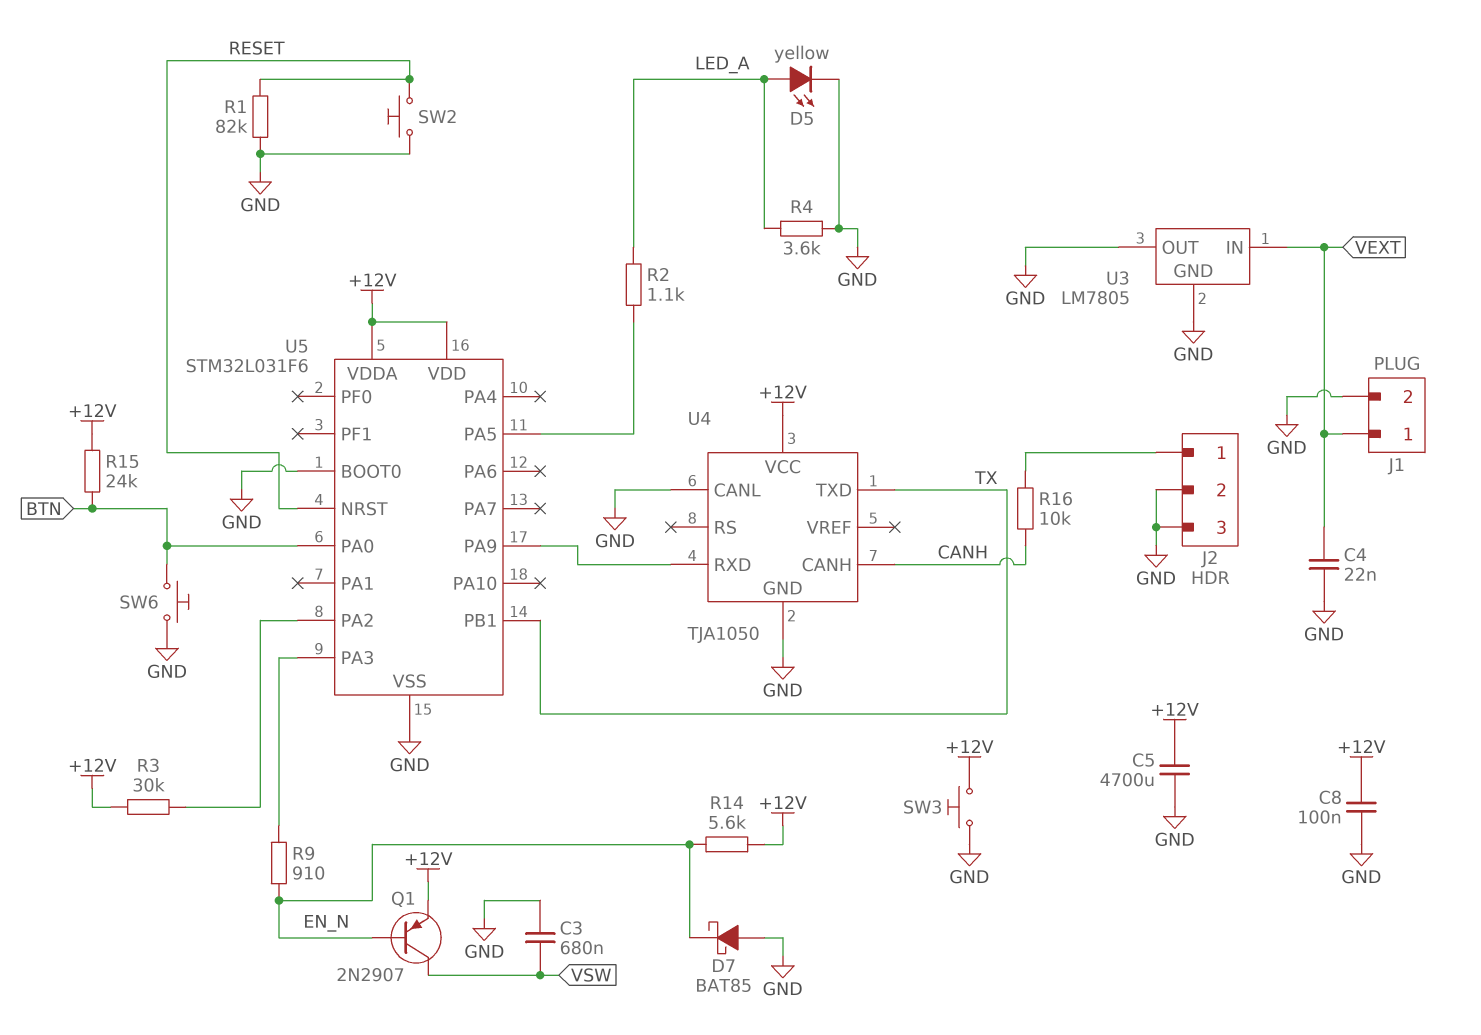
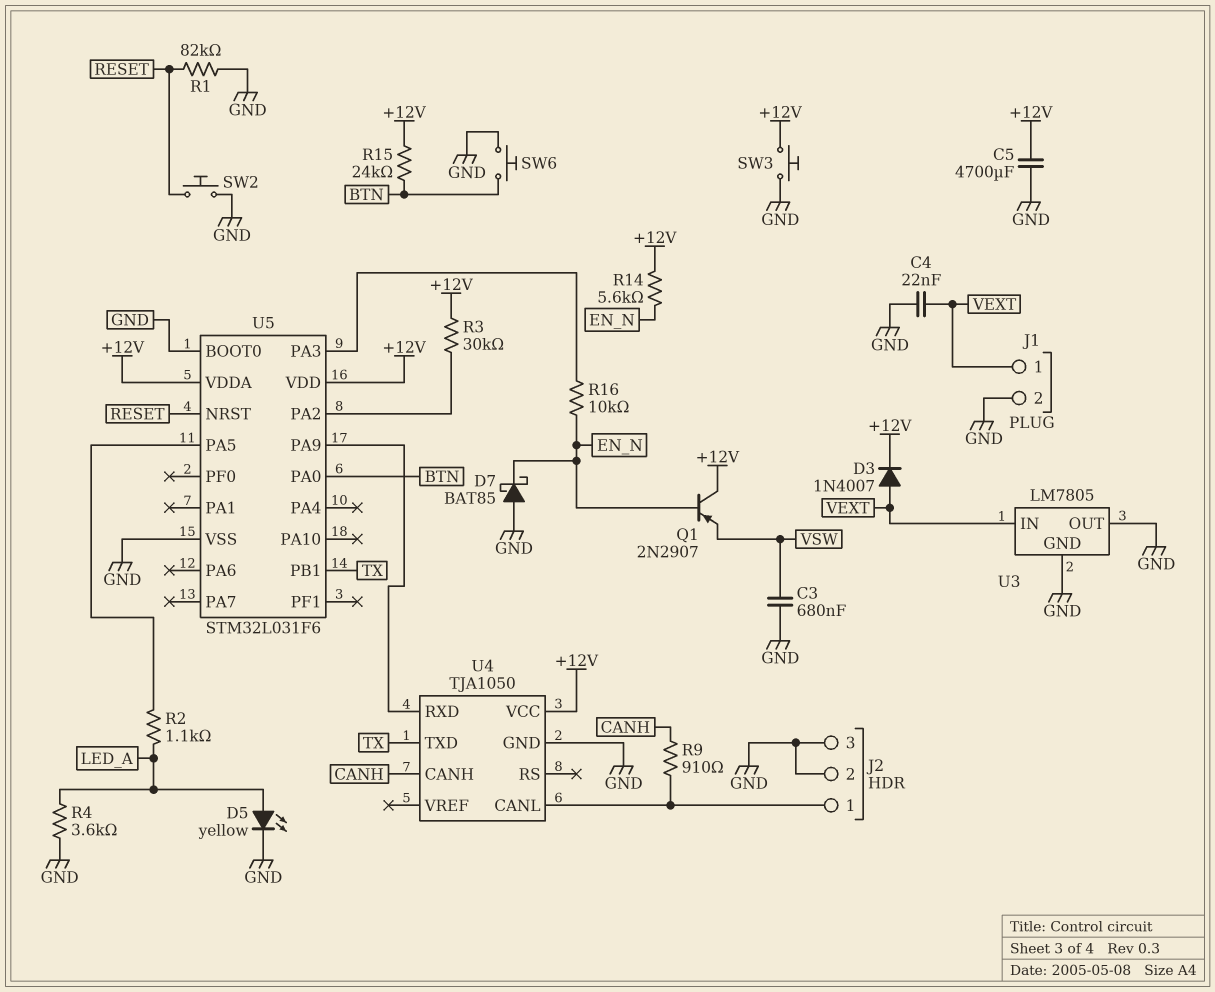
C8: 100nF (+12V, GND) -> none
D3: none -> diode 1N4007 (A VEXT, K +12V)
Q1: PNP 2N2907 (B EN_N, C VSW, E +12V) -> PNP 2N2907 (B EN_N, C +12V, E VSW)
R9: 910 (EN_N, U5/PA3) -> 910 (CANH, J2/1)
R16: 10k (CANH, J2/1) -> 10k (EN_N, U5/PA3)
U4 pin CANL: GND -> J2/1

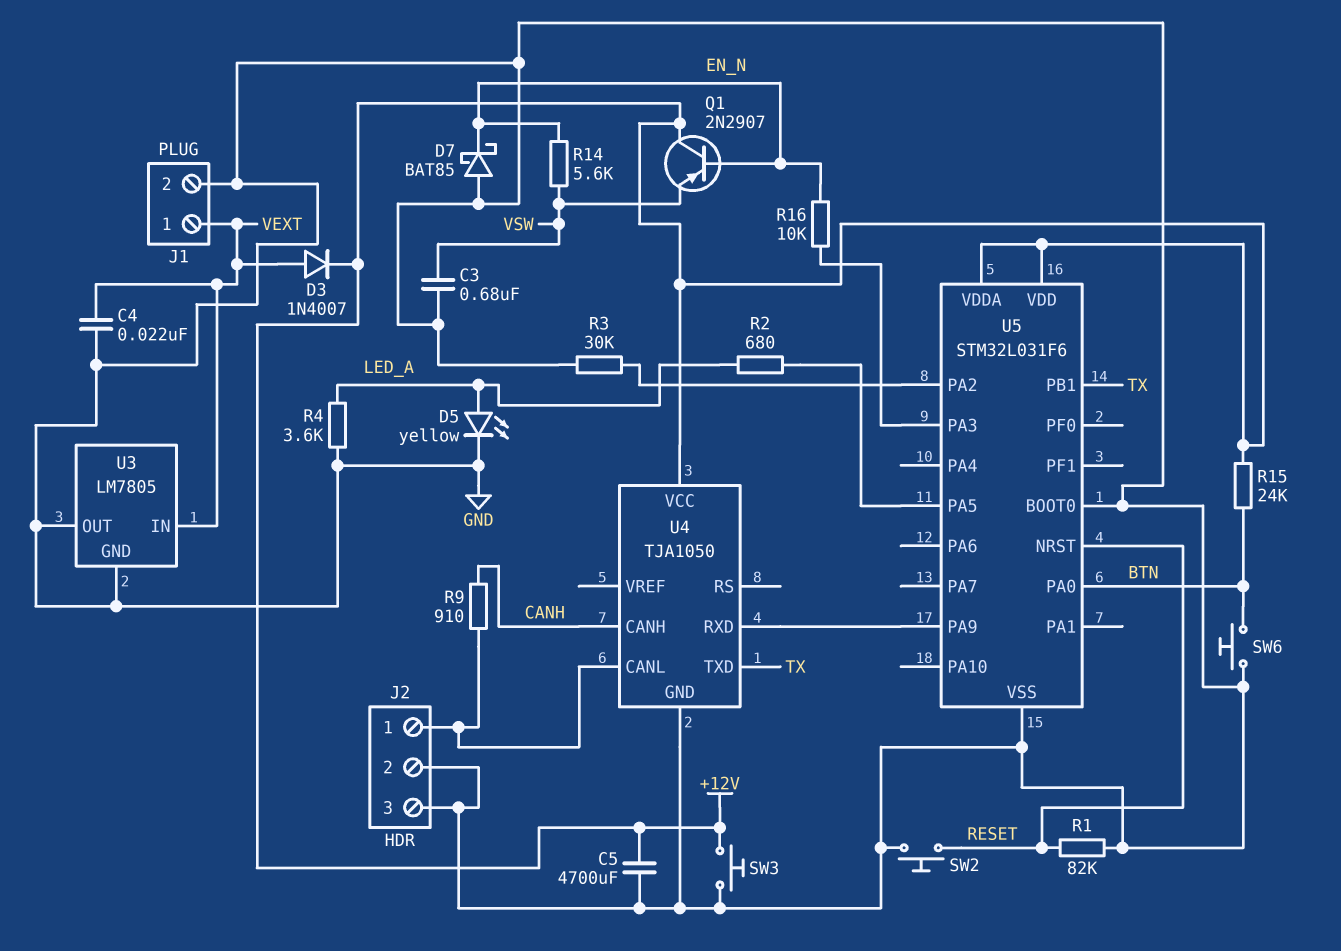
R2: 1.1k (LED_A, U5/PA5) -> 680 (LED_A, U5/PA5)
R3: 30k (+12V, U5/PA2) -> 30k (GND, U5/PA2)
R14: 5.6k (+12V, EN_N) -> 5.6k (EN_N, VSW)

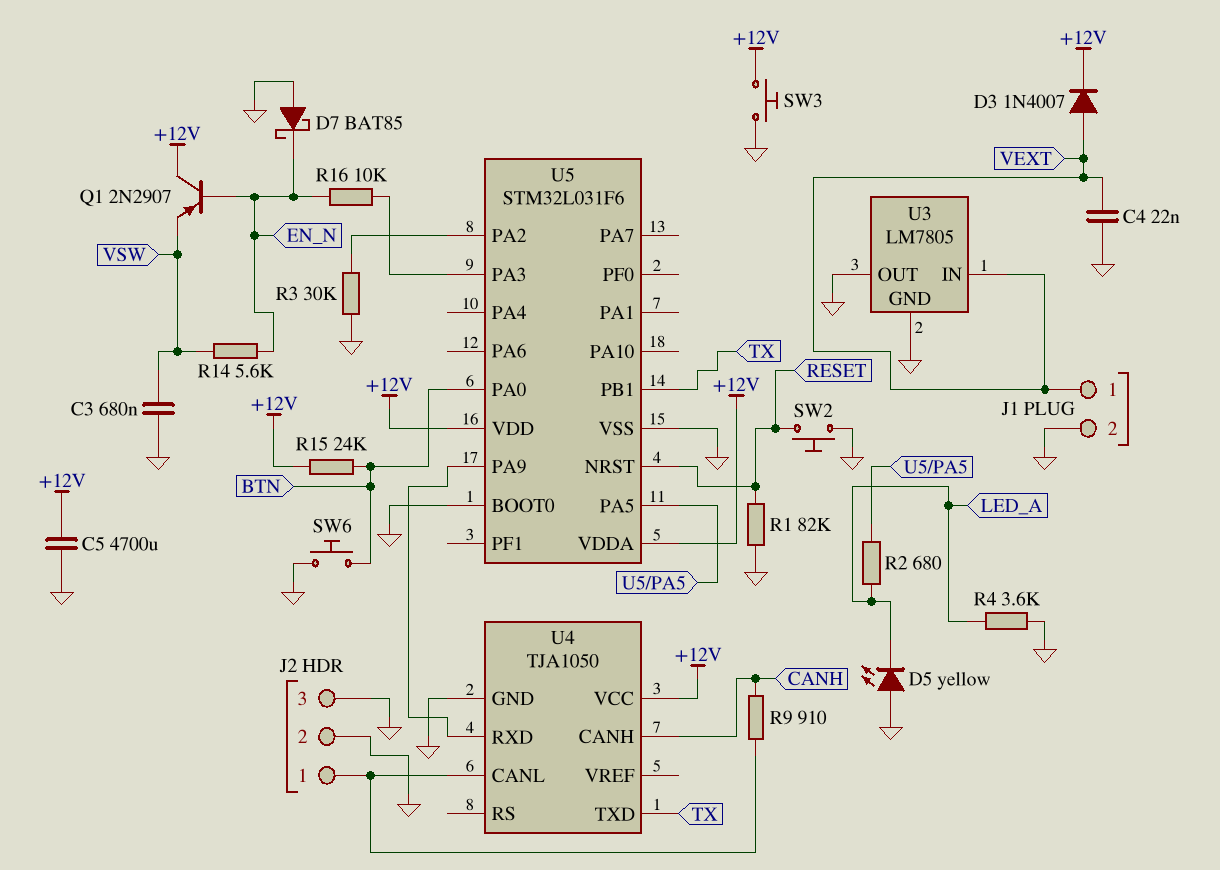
D5: LED yellow (A LED_A, K GND) -> LED yellow (A GND, K LED_A)

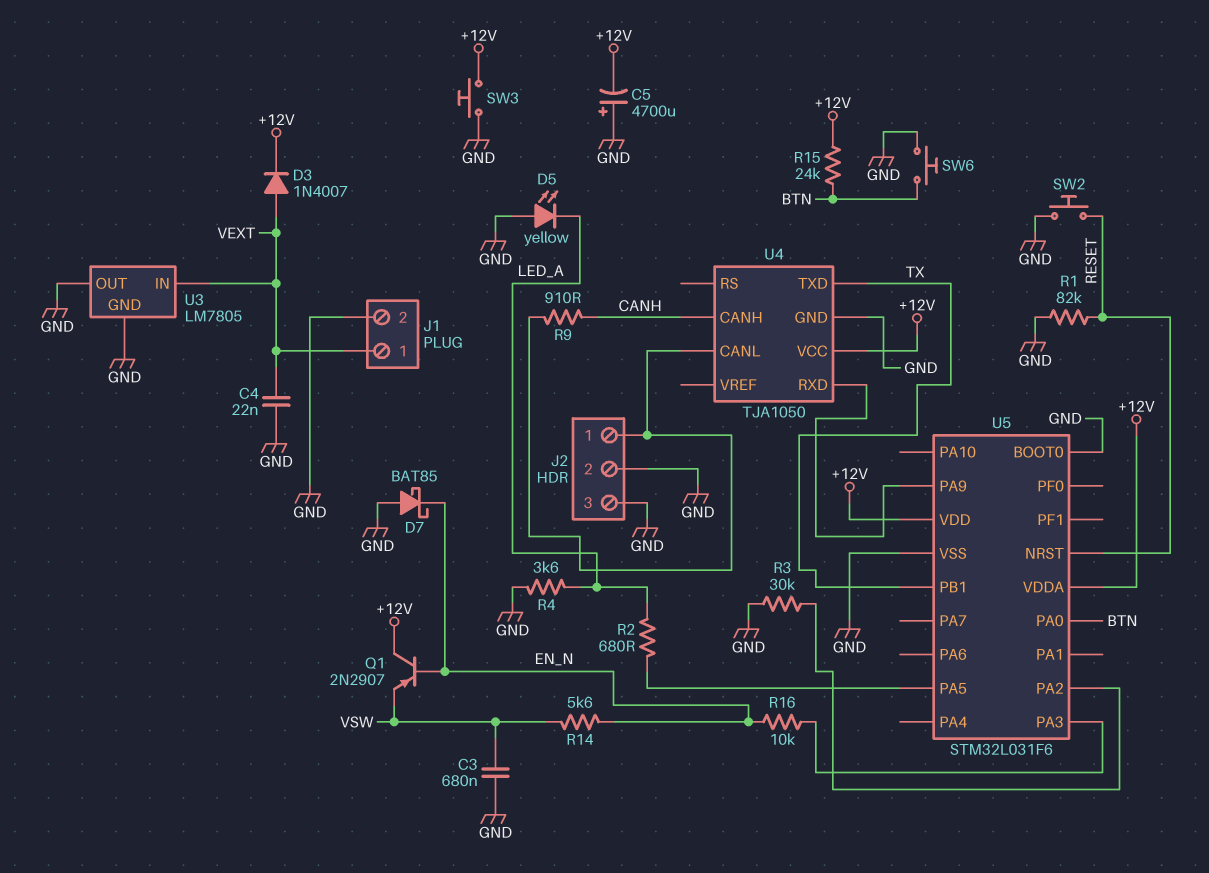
C5: 4700uF (+12V, GND) -> 4700uF (plus GND, minus +12V)

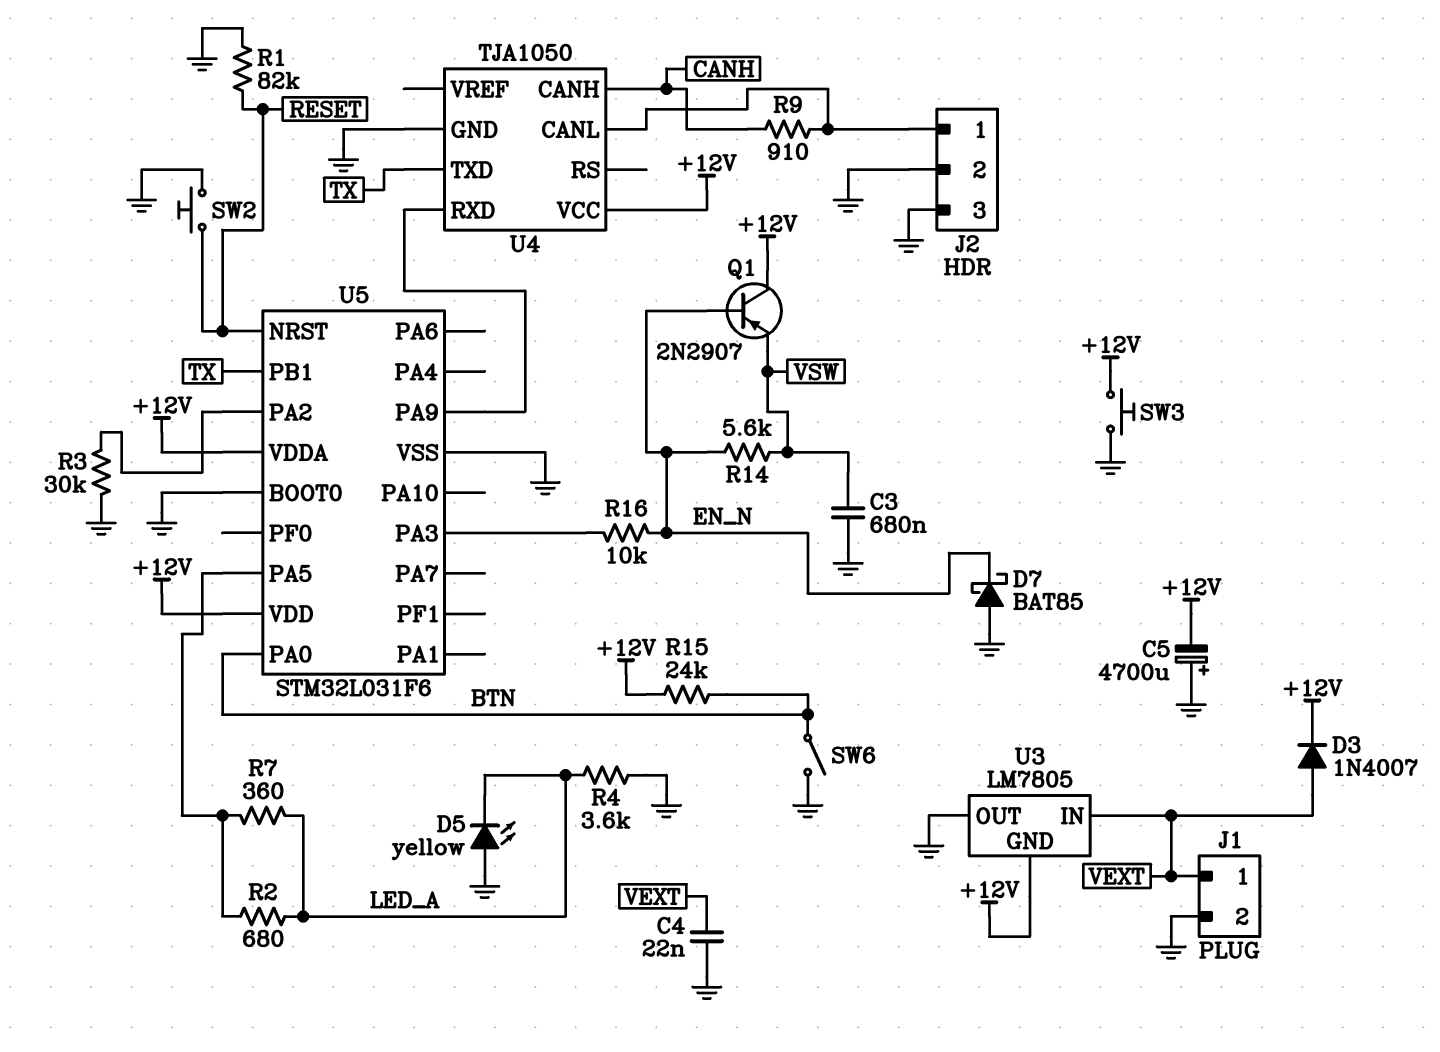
R7: none -> 360 (LED_A, U5/PA5)
SW6: button (BTN, GND) -> switch (BTN, GND)
U3 pin GND: GND -> +12V

